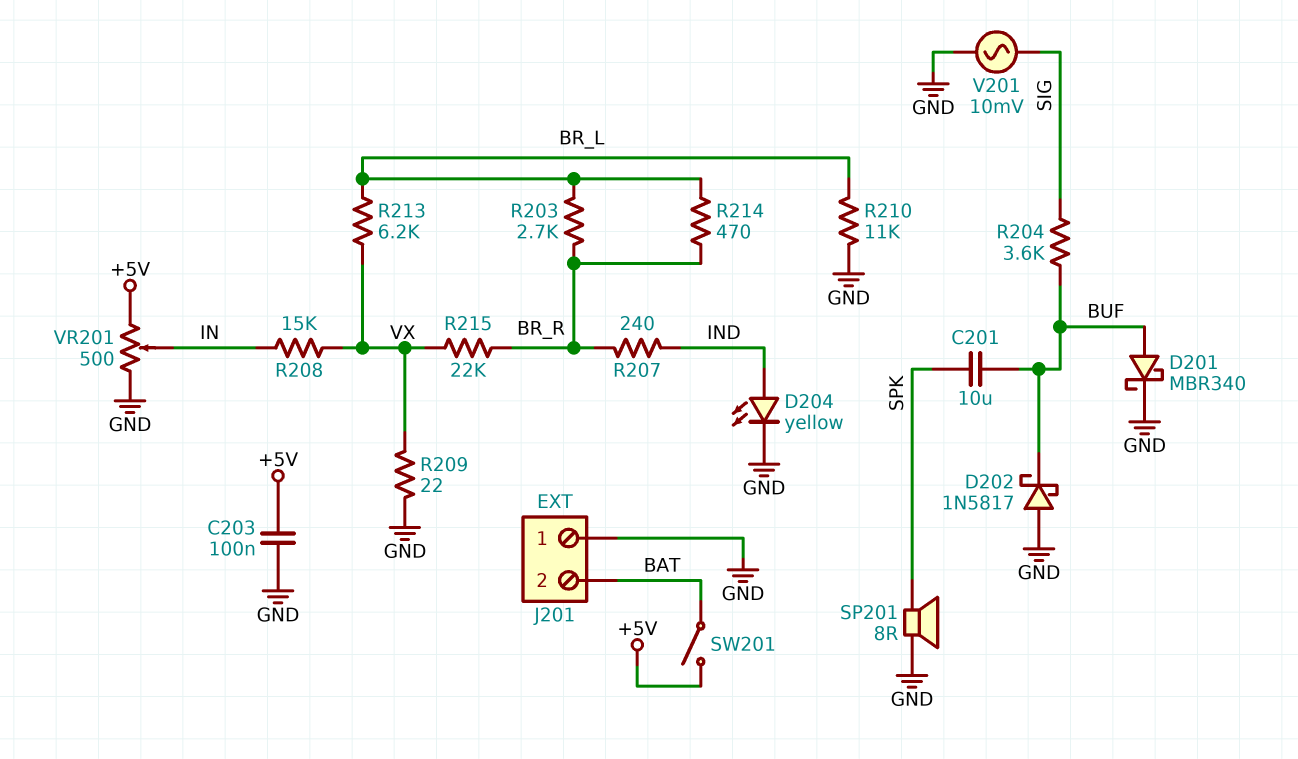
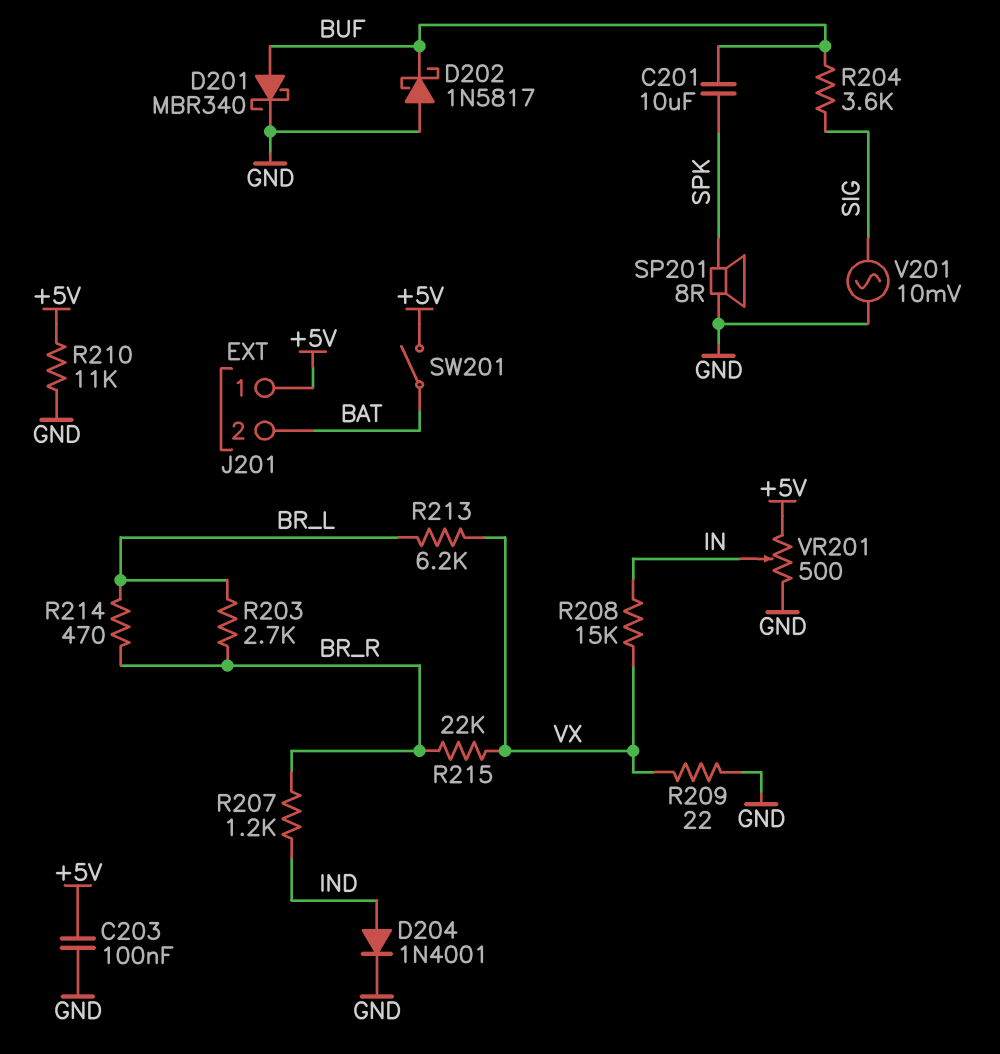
D204: LED yellow (A IND, K GND) -> diode 1N4001 (A IND, K GND)
J201 pin 1: GND -> +5V
R207: 240 (BR_R, IND) -> 1.2k (BR_R, IND)
R210: 11k (BR_L, GND) -> 11k (+5V, GND)

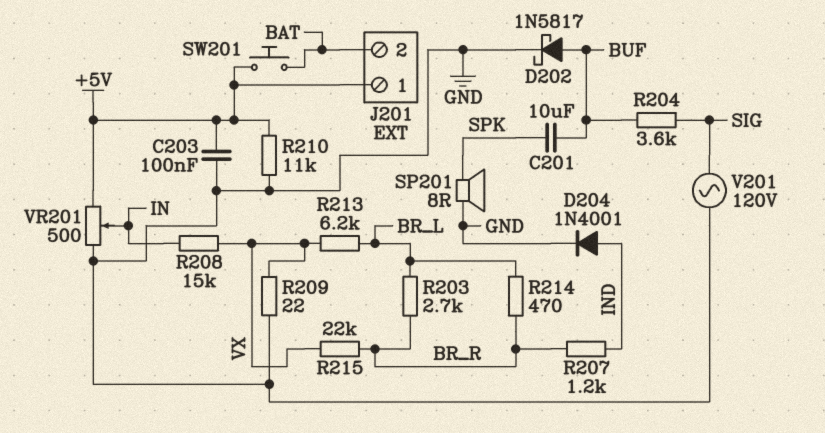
D201: schottky MBR340 (A BUF, K GND) -> none
D202: schottky 1N5817 (A GND, K BUF) -> schottky 1N5817 (A BUF, K GND)
SW201: switch (+5V, BAT) -> button (+5V, BAT)
V201: AC 10mV (GND, SIG) -> AC 120V (GND, SIG)

